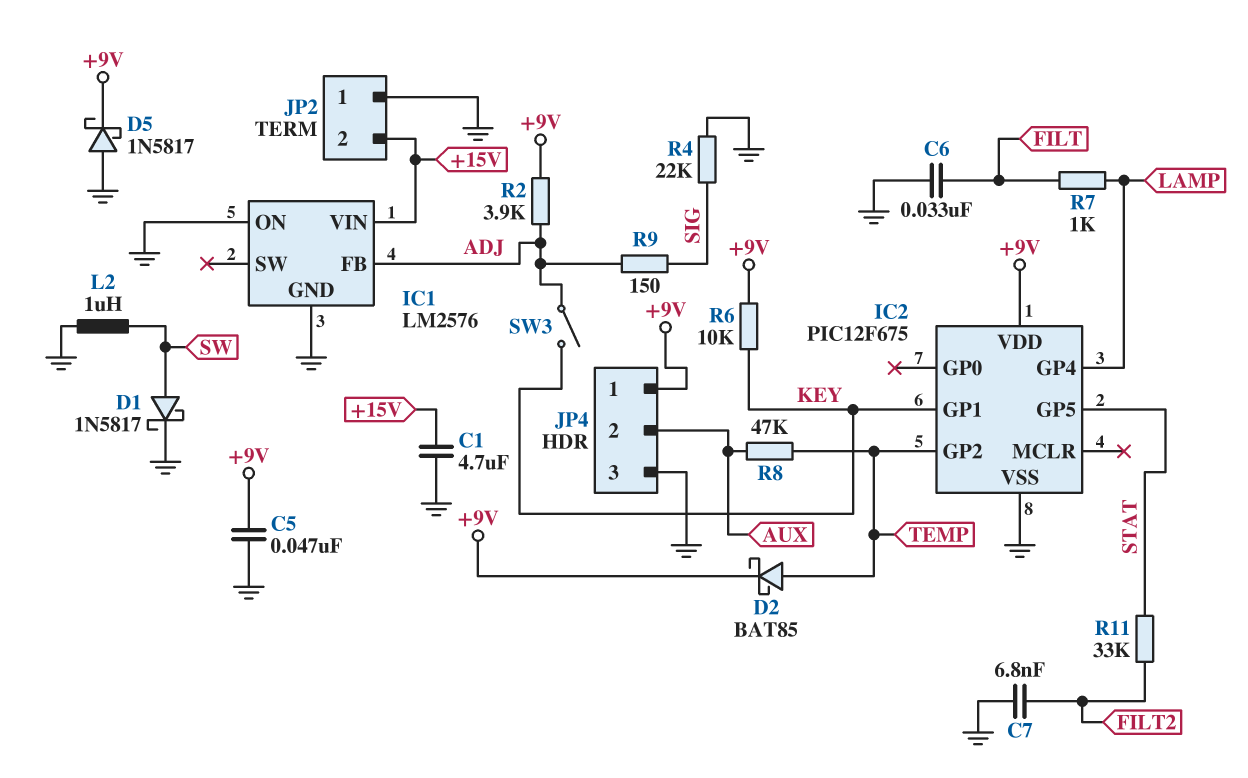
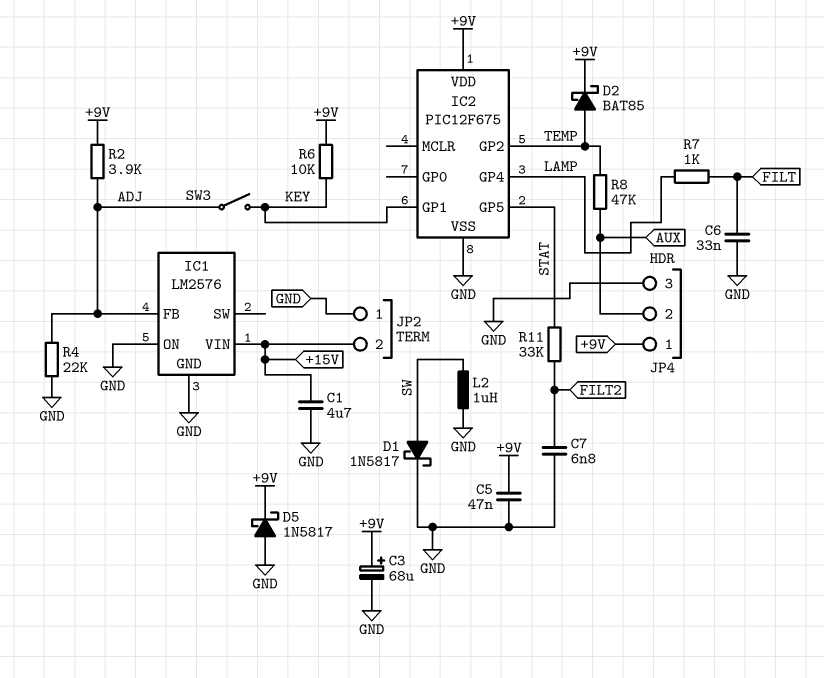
C3: none -> 68uF (plus +9V, minus GND)
R4: 22k (GND, SIG) -> 22k (ADJ, GND)
R9: 150 (ADJ, SIG) -> none

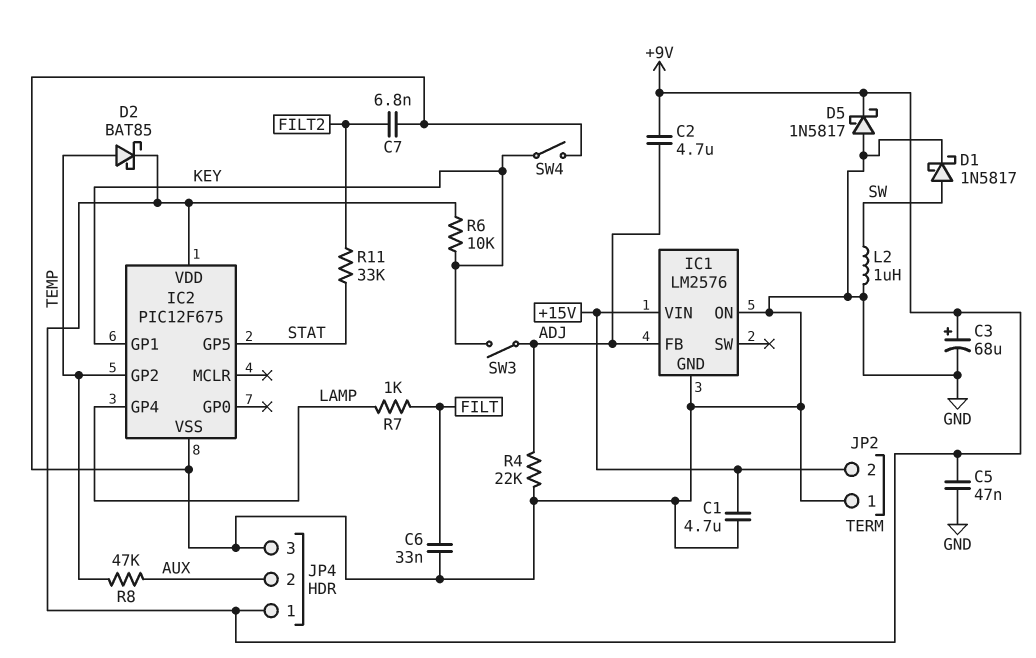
C2: none -> 4.7uF (+9V, ADJ)
R2: 3.9k (+9V, ADJ) -> none
SW4: none -> switch (GND, KEY)

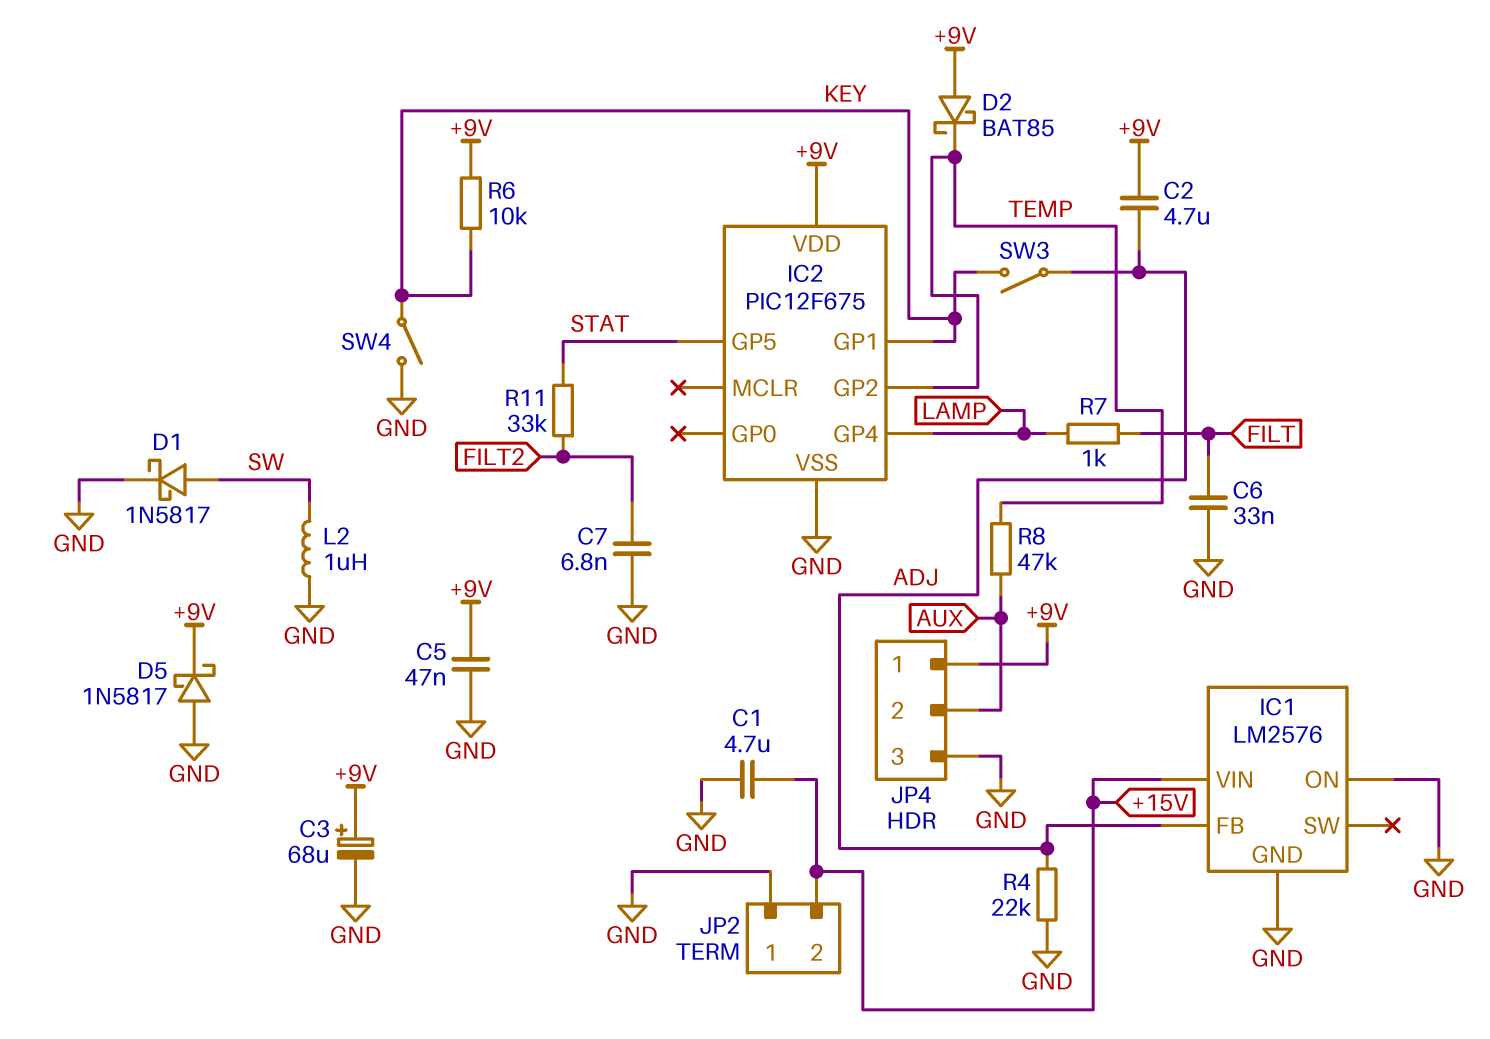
D2: schottky BAT85 (A TEMP, K +9V) -> schottky BAT85 (A +9V, K TEMP)

